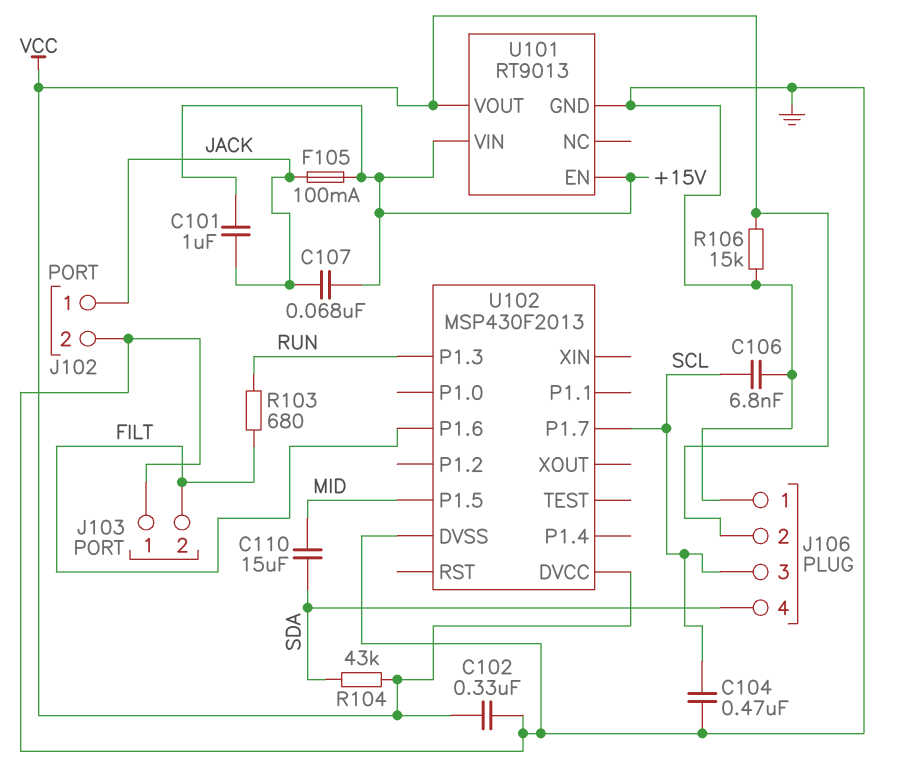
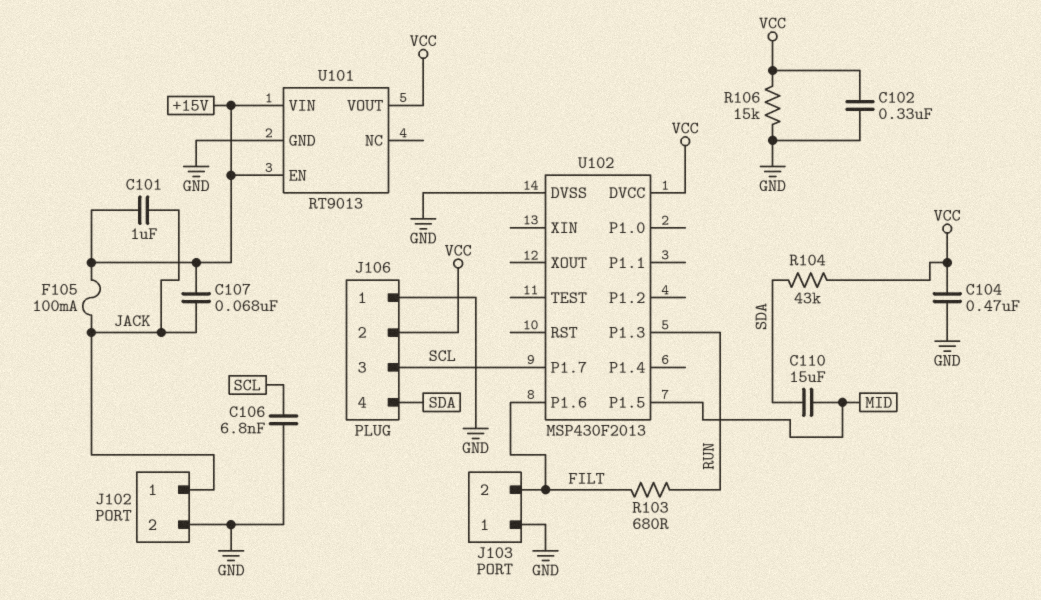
C104: 470nF (GND, SCL) -> 470nF (GND, VCC)

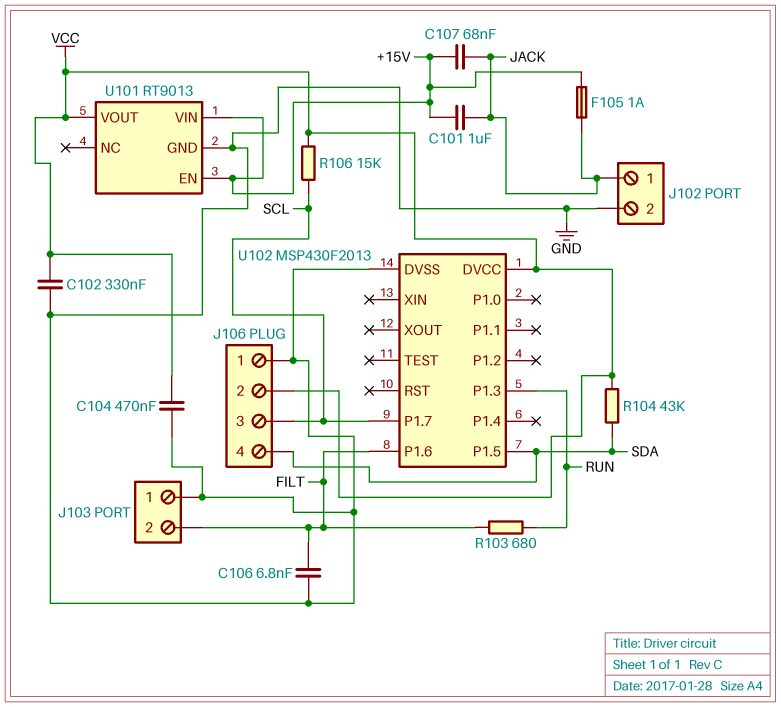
C106: 6.8nF (GND, SCL) -> 6.8nF (FILT, GND)
C110: 15uF (MID, SDA) -> none
F105: 100mA (+15V, JACK) -> 1A (+15V, JACK)
R106: 15k (GND, VCC) -> 15k (SCL, VCC)
U102 pin P1.5: MID -> SDA

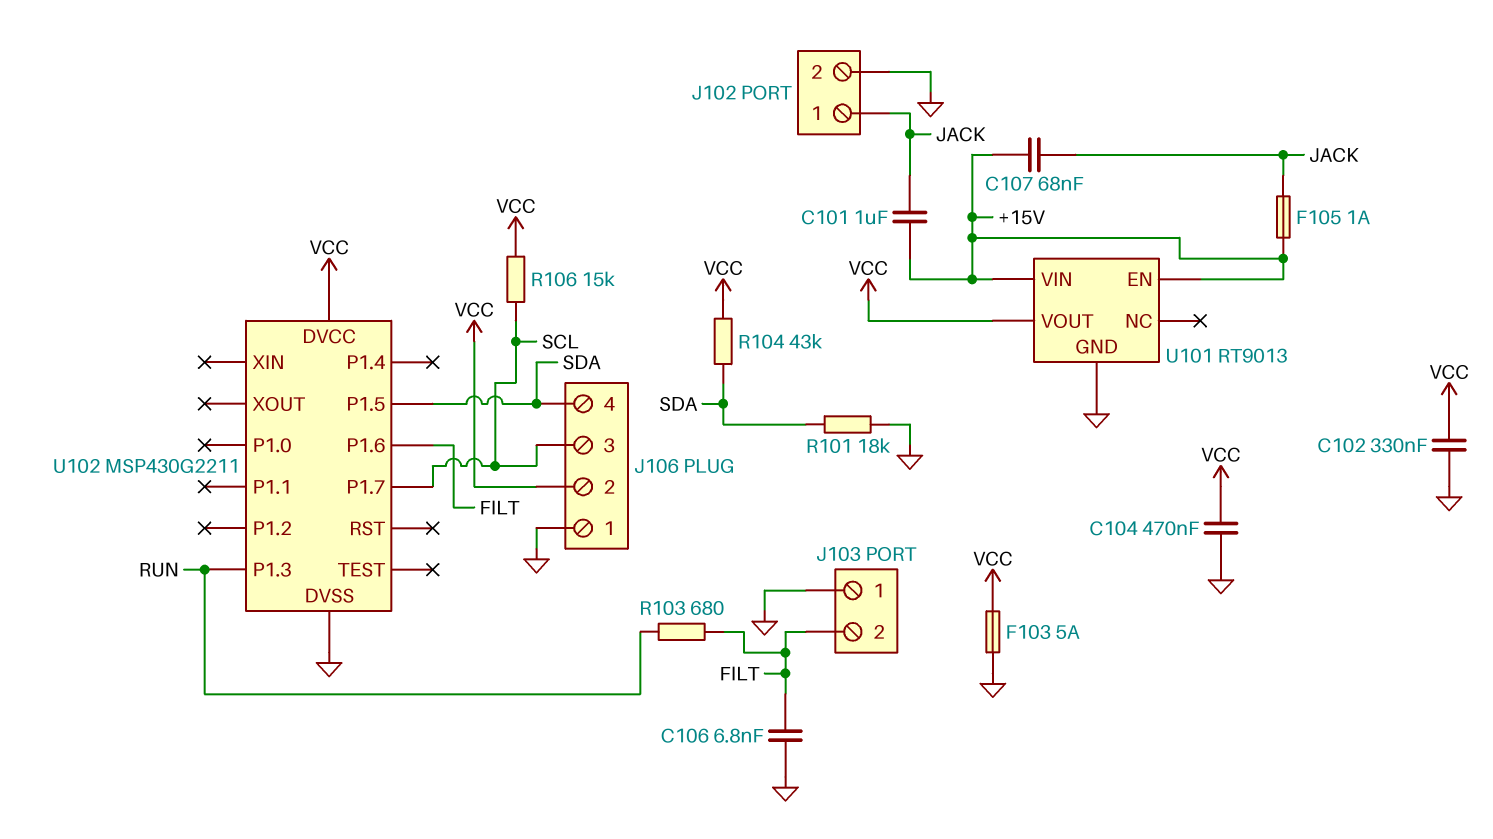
F103: none -> 5A (GND, VCC)
R101: none -> 18k (GND, SDA)
U102: MSP430F2013 -> MSP430G2211

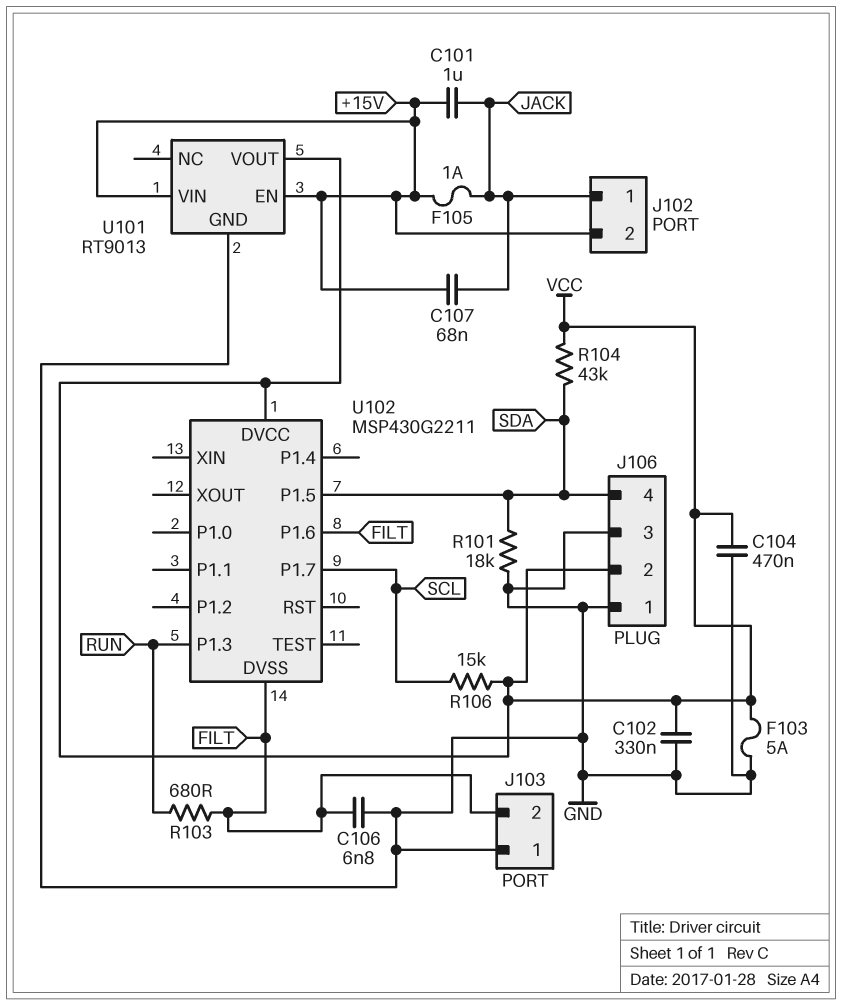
J102 pin 2: GND -> +15V
J106 pin 3: SCL -> GND
U102 pin DVSS: GND -> FILT

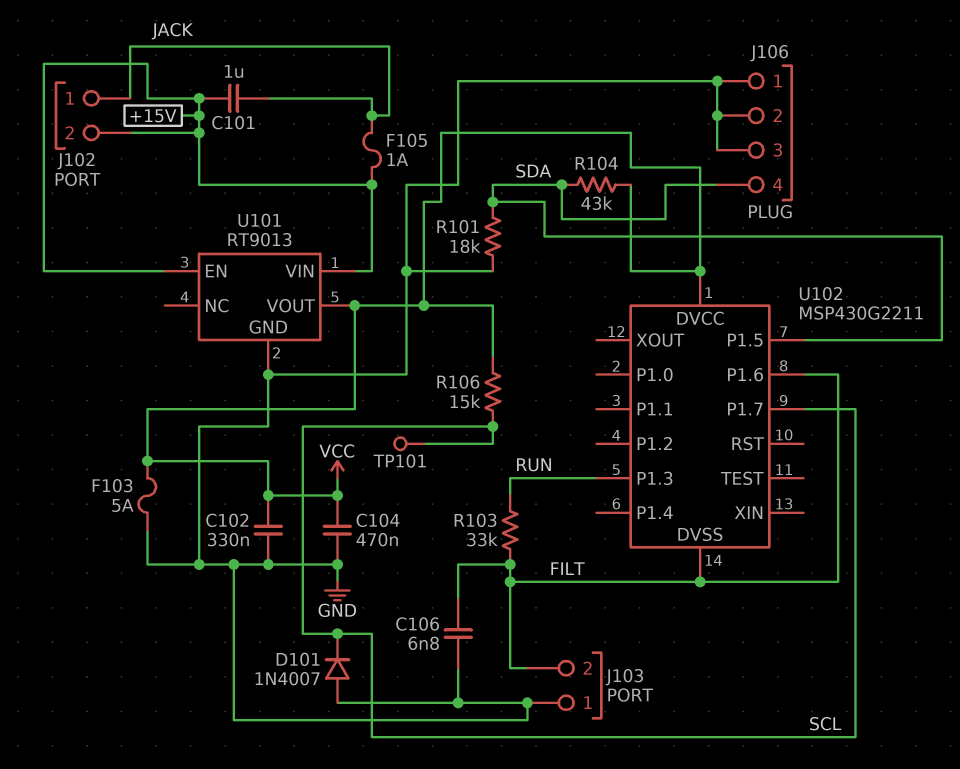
C107: 68nF (+15V, JACK) -> none
D101: none -> diode 1N4007 (A GND, K SCL)
J106 pin 2: VCC -> GND
R103: 680 (FILT, RUN) -> 33k (FILT, RUN)
TP101: none -> test point (SCL)

